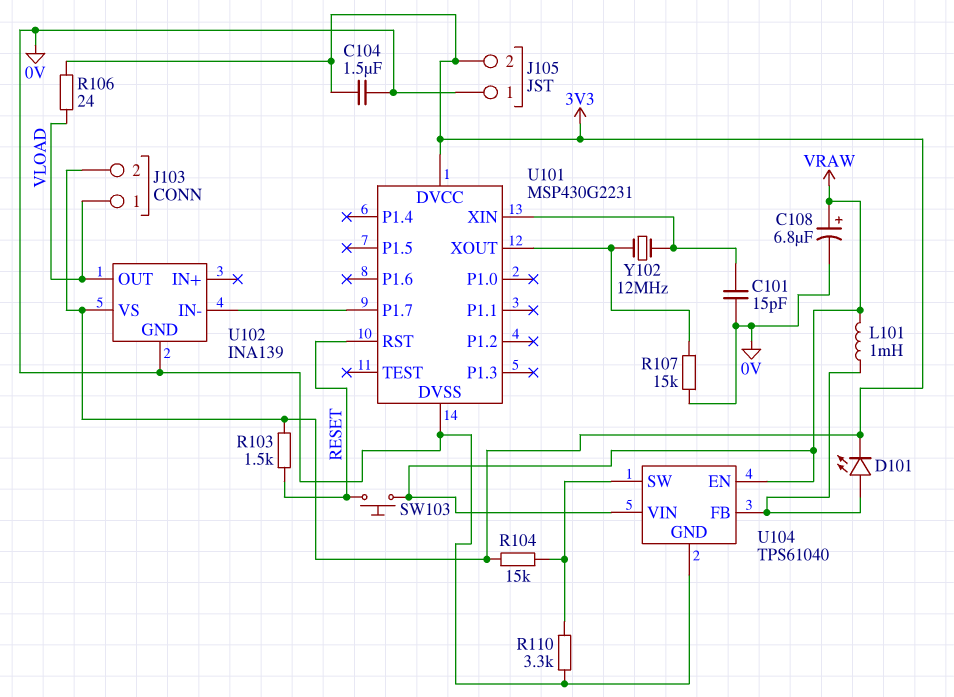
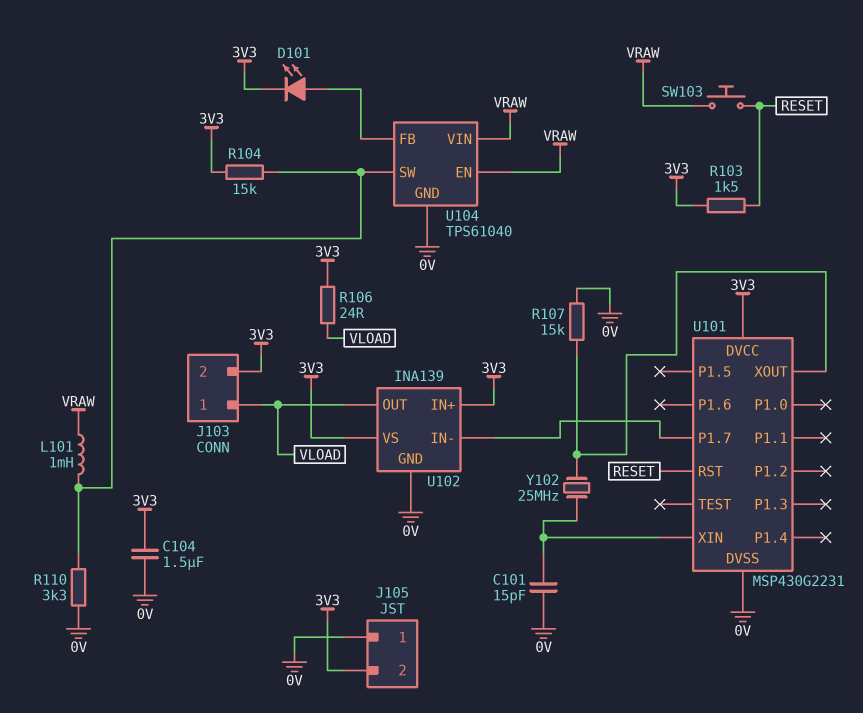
C108: 6.8uF (plus VRAW, minus 0V) -> none
L101: 1mH (U104/FB, VRAW) -> 1mH (U104/SW, VRAW)
U102 pin IN+: none -> 3V3
Y102: 12MHz (U101/XIN, U101/XOUT) -> 25MHz (U101/XIN, U101/XOUT)

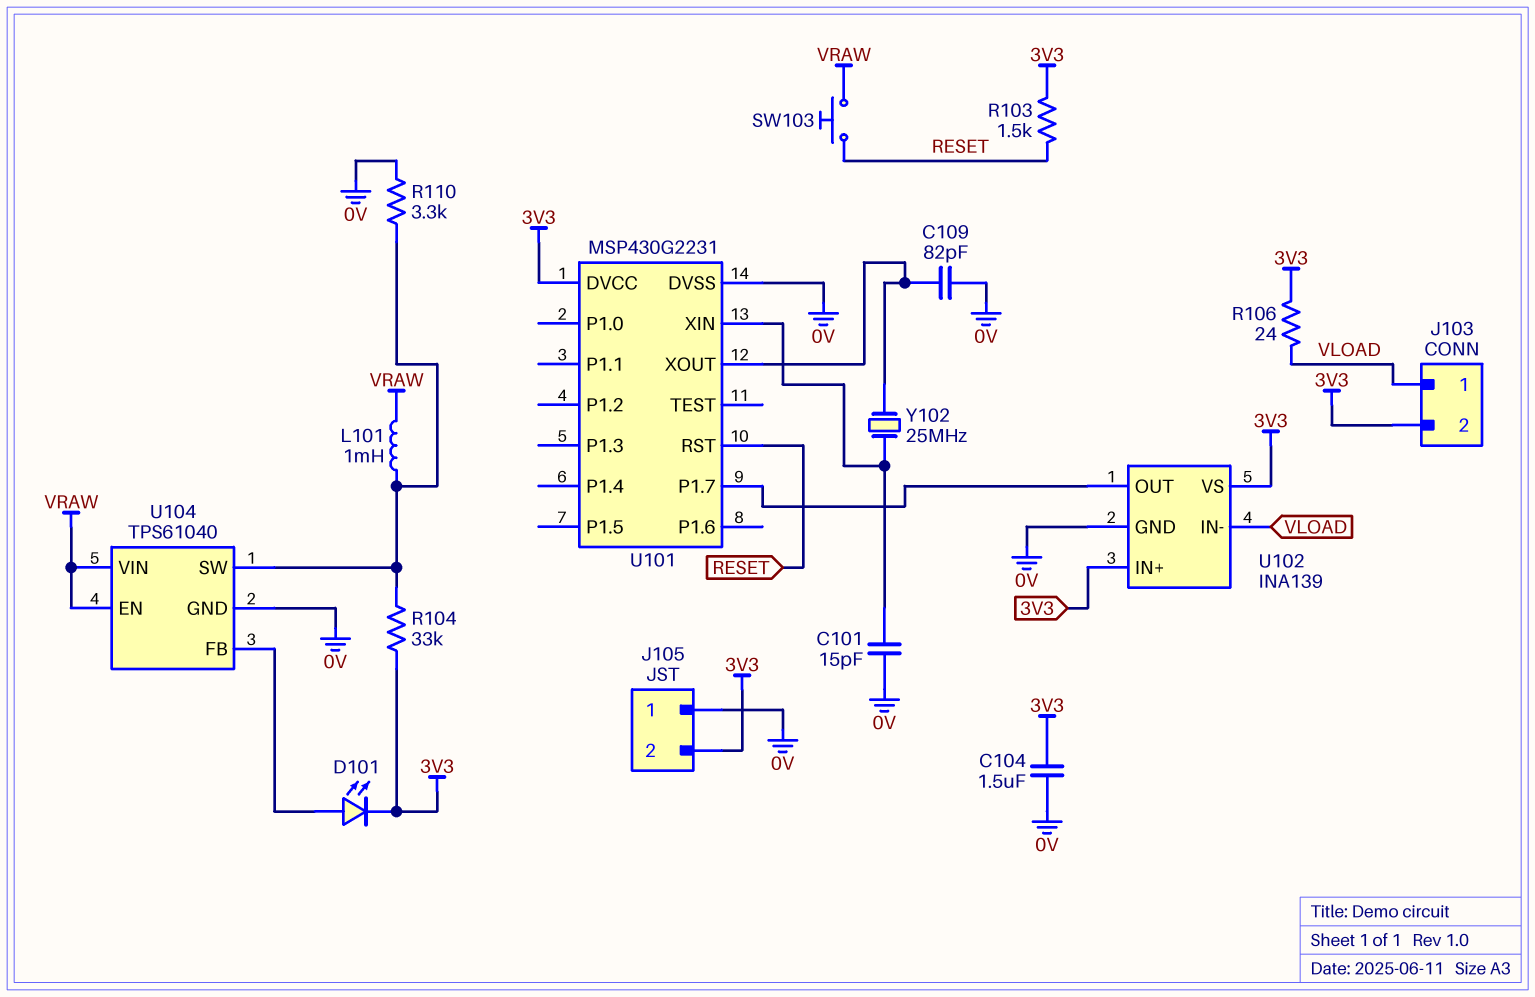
C109: none -> 82pF (0V, U101/XOUT)
R104: 15k (3V3, U104/SW) -> 33k (3V3, U104/SW)
R107: 15k (0V, U101/XOUT) -> none
U102 pin IN-: U101/P1.7 -> VLOAD
U102 pin OUT: VLOAD -> U101/P1.7

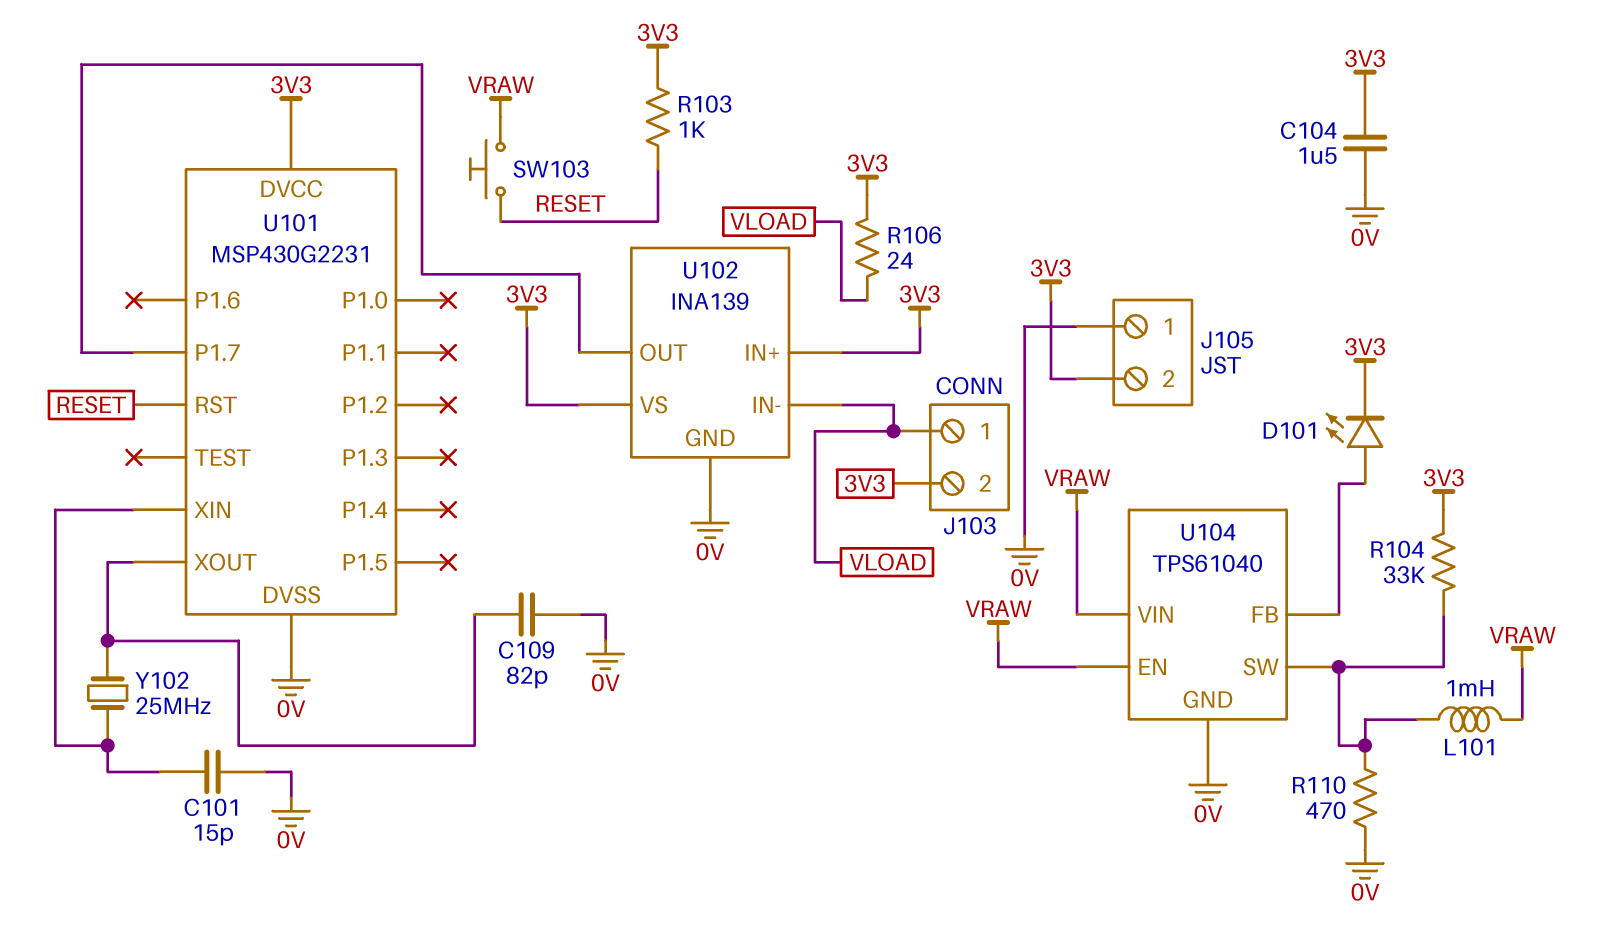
R103: 1.5k (3V3, RESET) -> 1k (3V3, RESET)
R110: 3.3k (0V, U104/SW) -> 470 (0V, U104/SW)

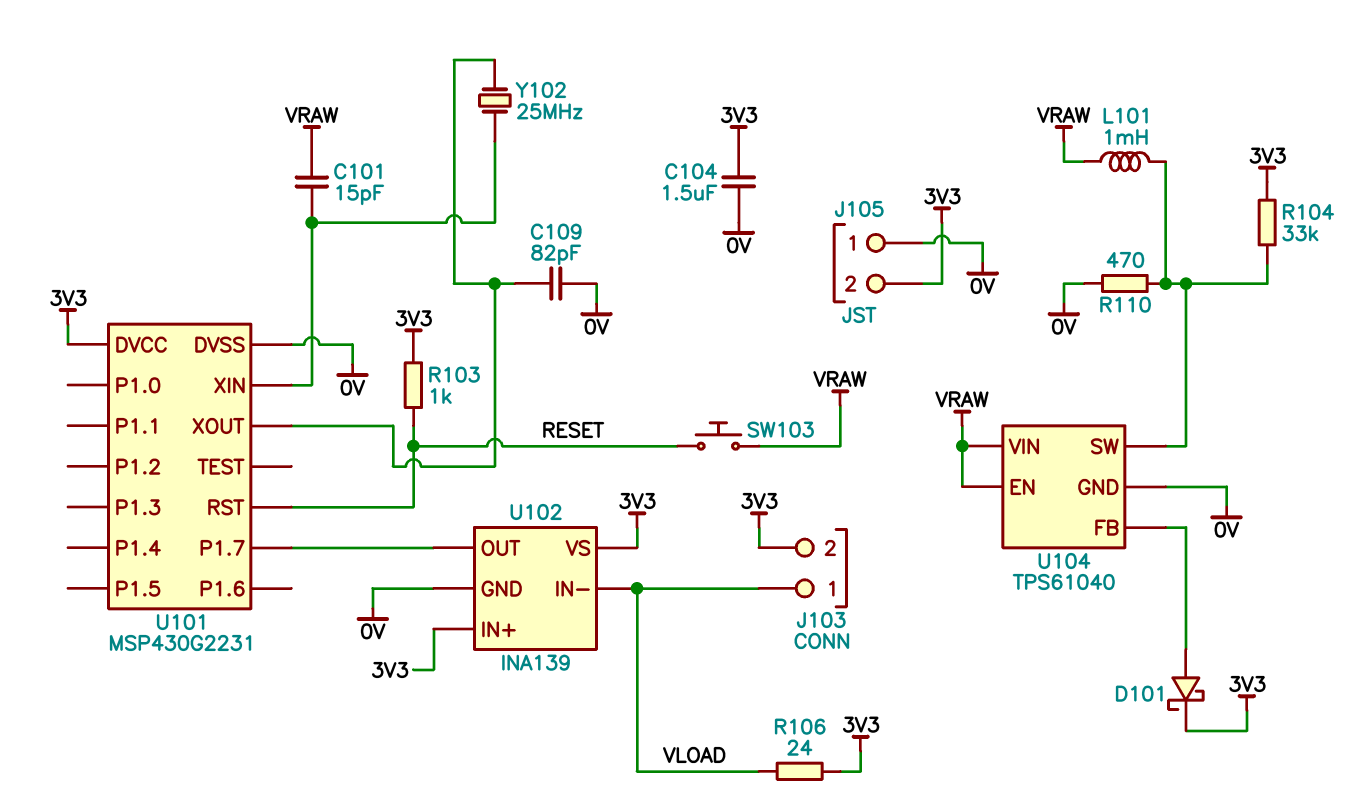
C101: 15pF (0V, U101/XIN) -> 15pF (U101/XIN, VRAW)
D101: LED (A U104/FB, K 3V3) -> schottky (A U104/FB, K 3V3)

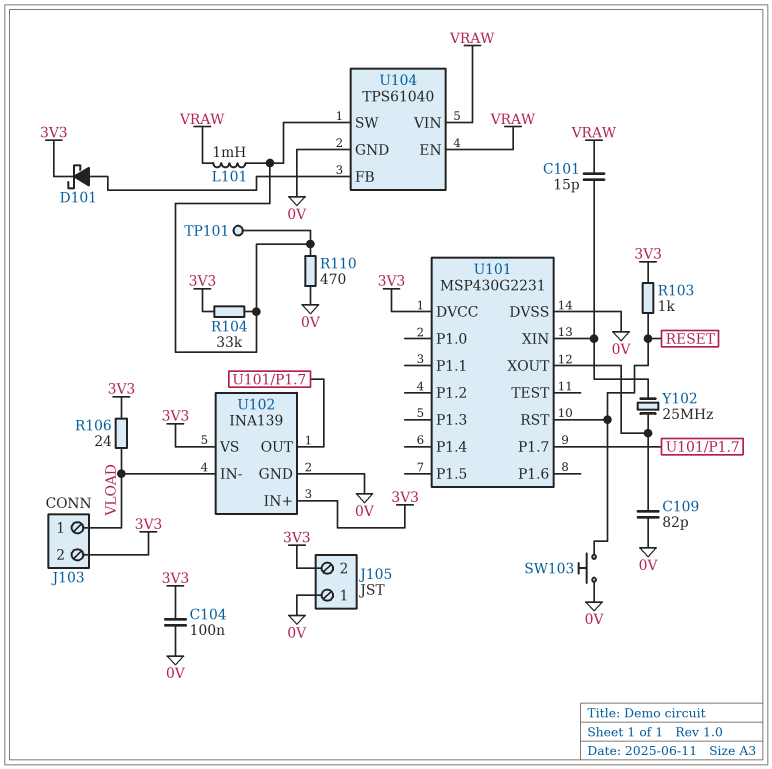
C104: 1.5uF (0V, 3V3) -> 100nF (0V, 3V3)
SW103: button (RESET, VRAW) -> button (0V, RESET)
TP101: none -> test point (U104/SW)

